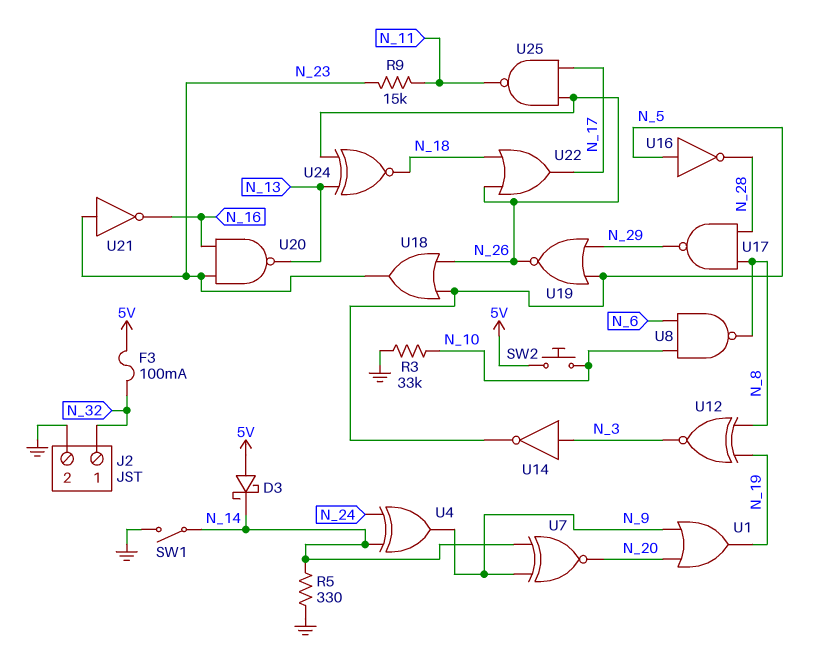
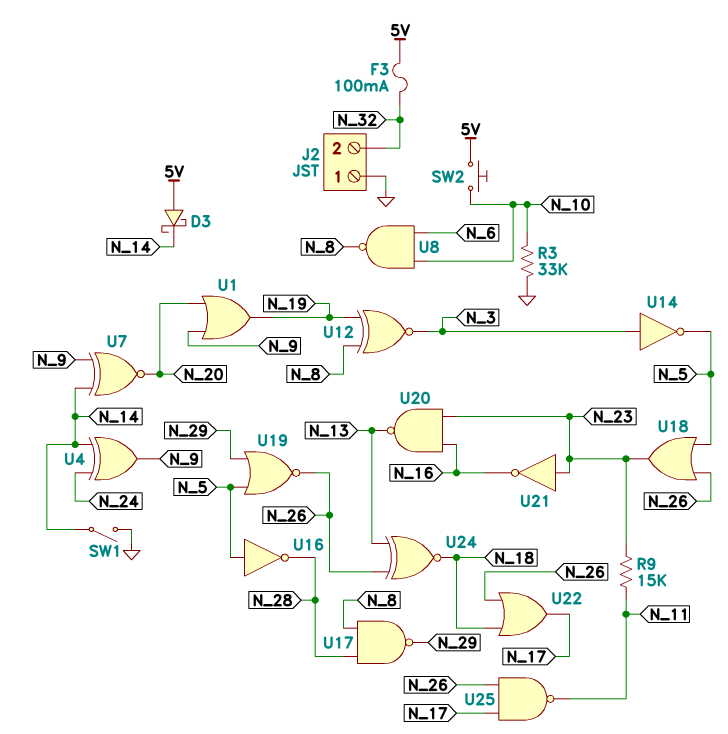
J2 pin 1: N_32 -> GND
J2 pin 2: GND -> N_32
R5: 330 (GND, N_14) -> none

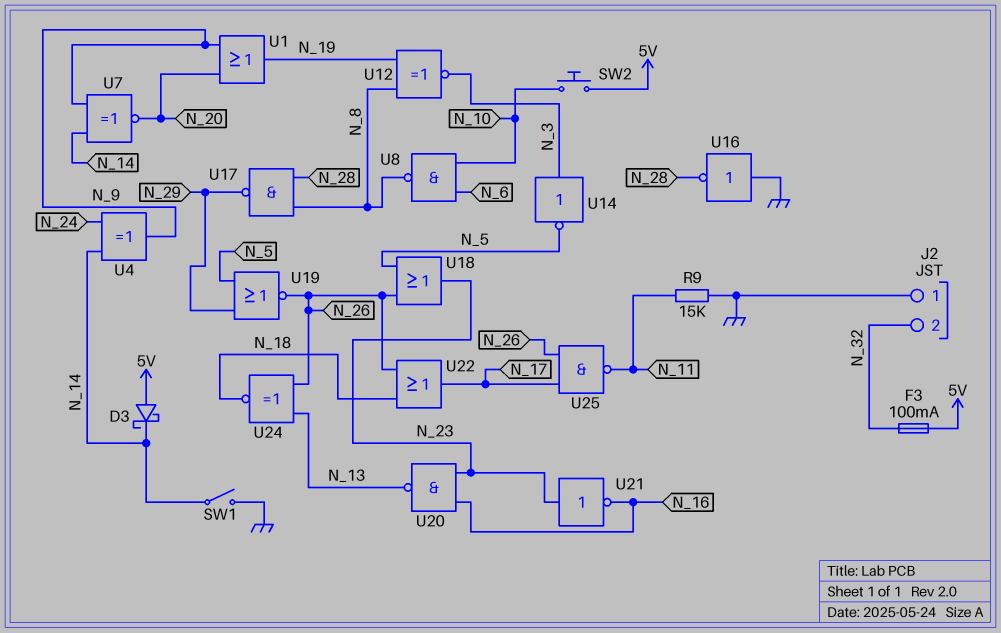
R3: 33k (GND, N_10) -> none
R9: 15k (N_11, N_23) -> 15k (GND, N_11)
U16: NOT (in N_5, out N_28) -> NOT (in GND, out N_28)

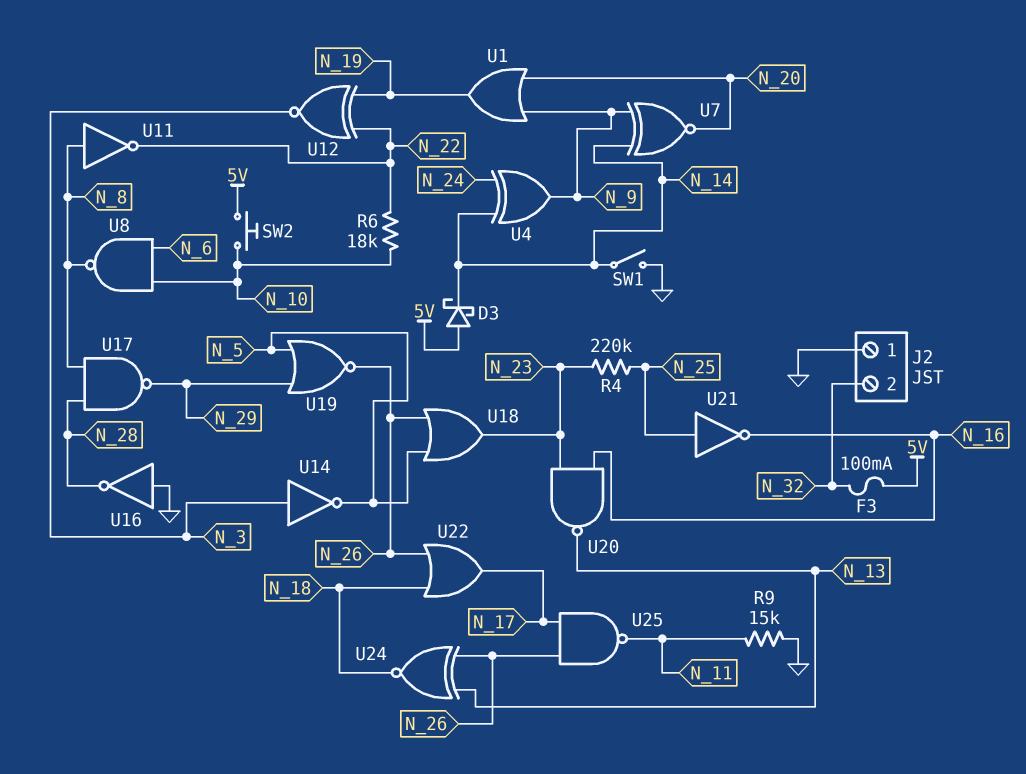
R4: none -> 220k (N_23, N_25)
R6: none -> 18k (N_10, N_22)
U11: none -> NOT (in N_8, out N_22)
U12: XNOR (in N_8, in N_19, out N_3) -> XNOR (in N_19, in N_22, out N_3)
U21: NOT (in N_23, out N_16) -> NOT (in N_25, out N_16)

